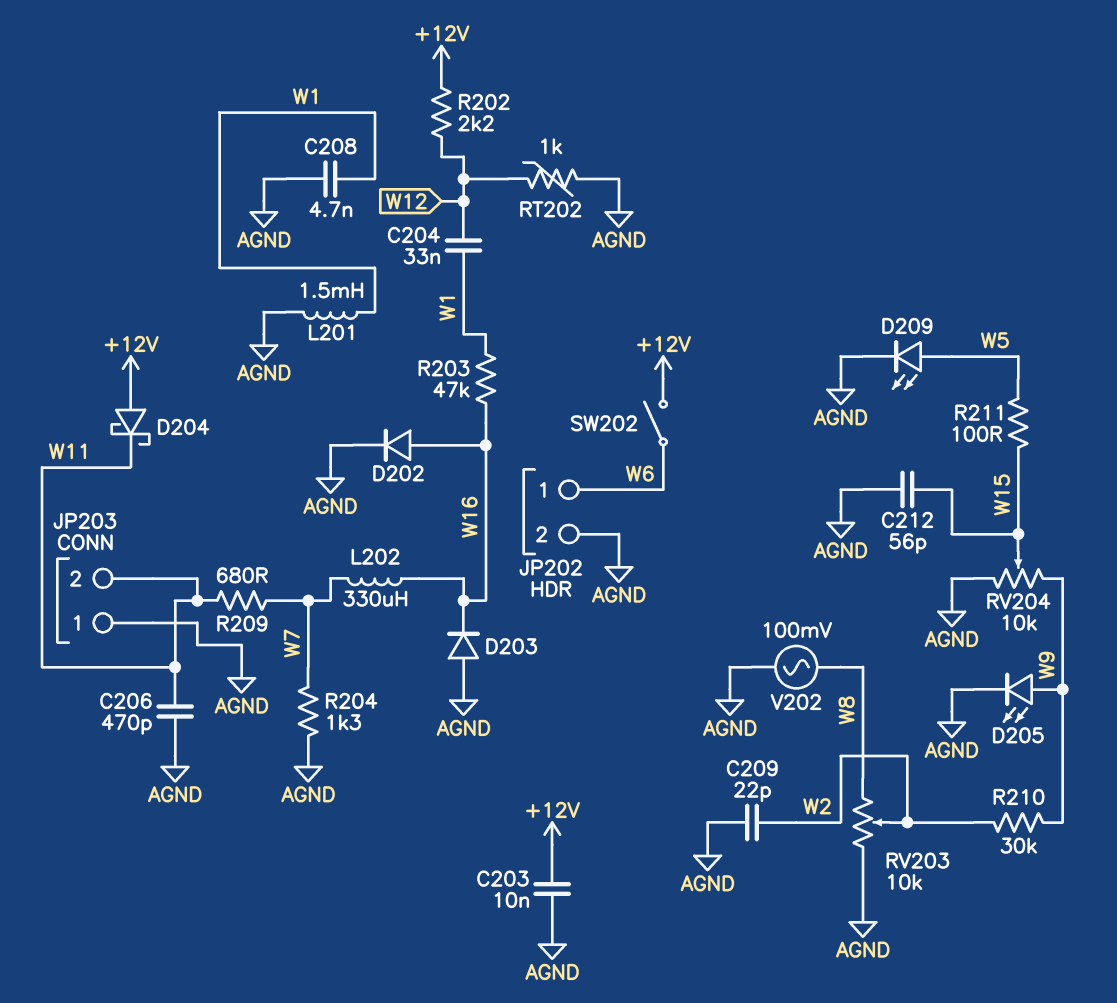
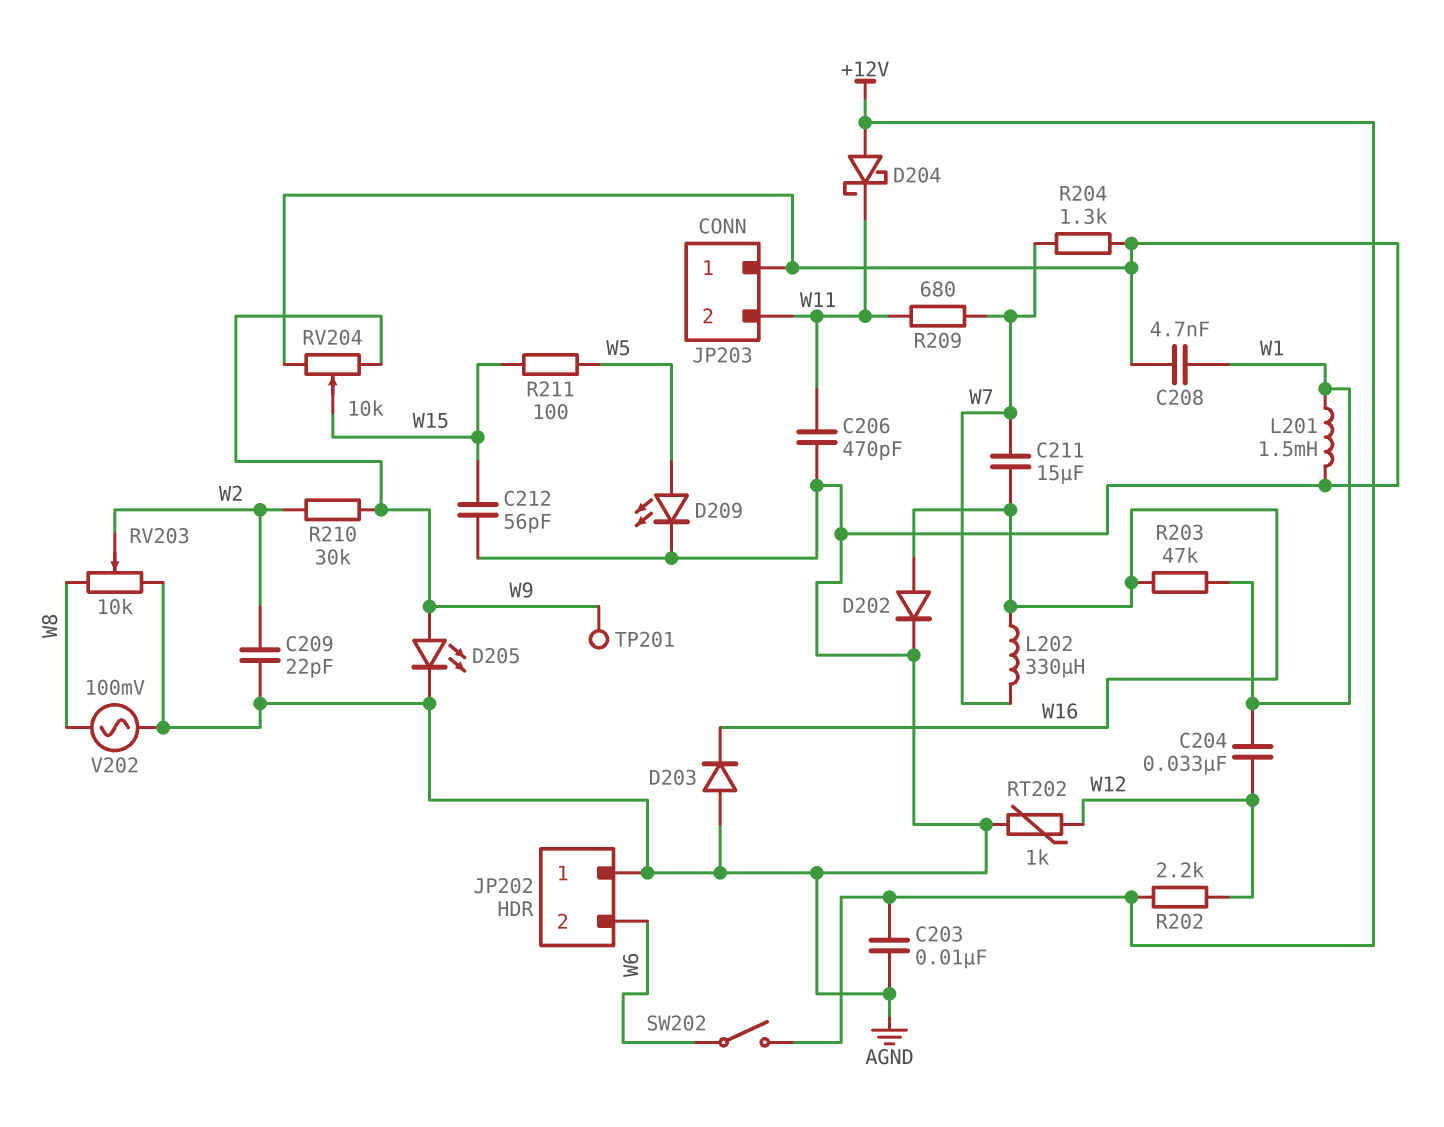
C211: none -> 15uF (W7, W16)
JP202 pin 1: W6 -> AGND
JP202 pin 2: AGND -> W6
TP201: none -> test point (W9)

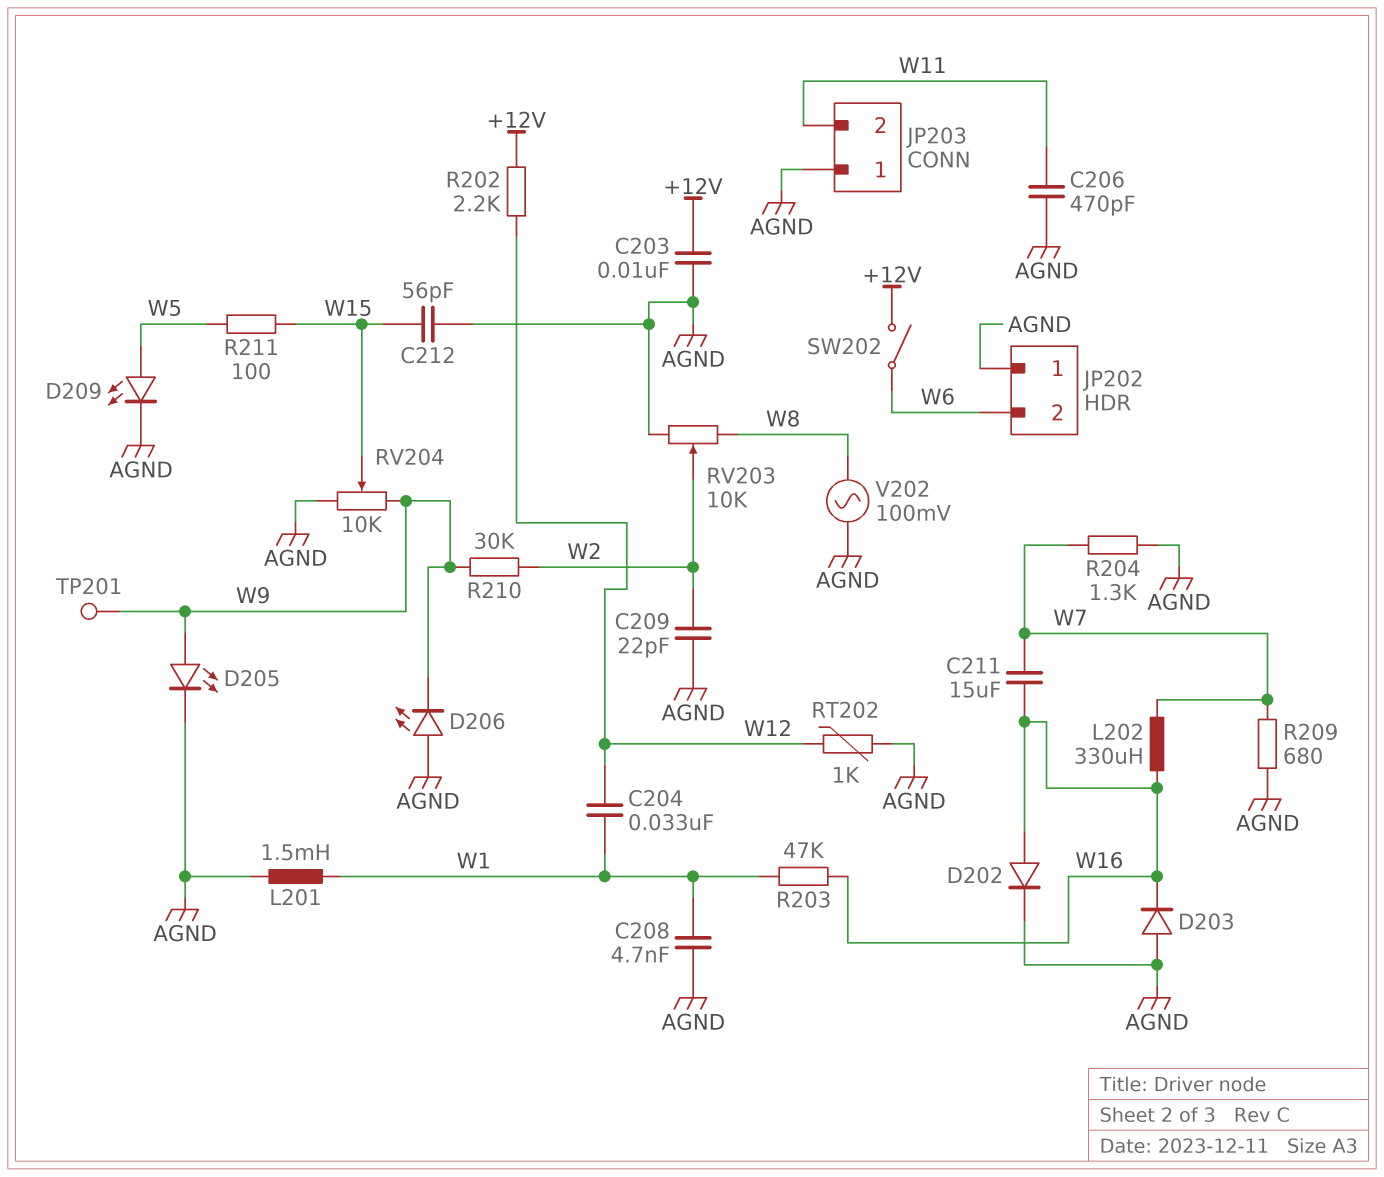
D204: schottky (A +12V, K W11) -> none
D206: none -> LED (A AGND, K W9)
R209: 680 (W7, W11) -> 680 (AGND, W7)

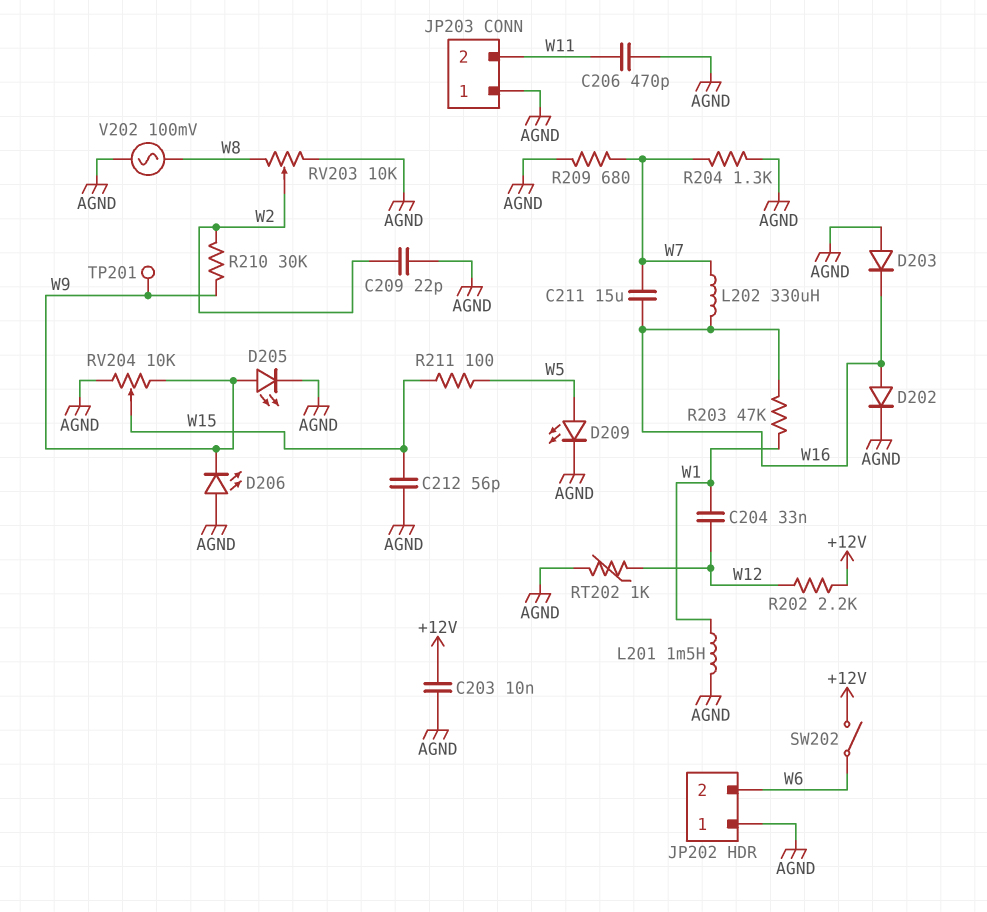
C208: 4.7nF (AGND, W1) -> none

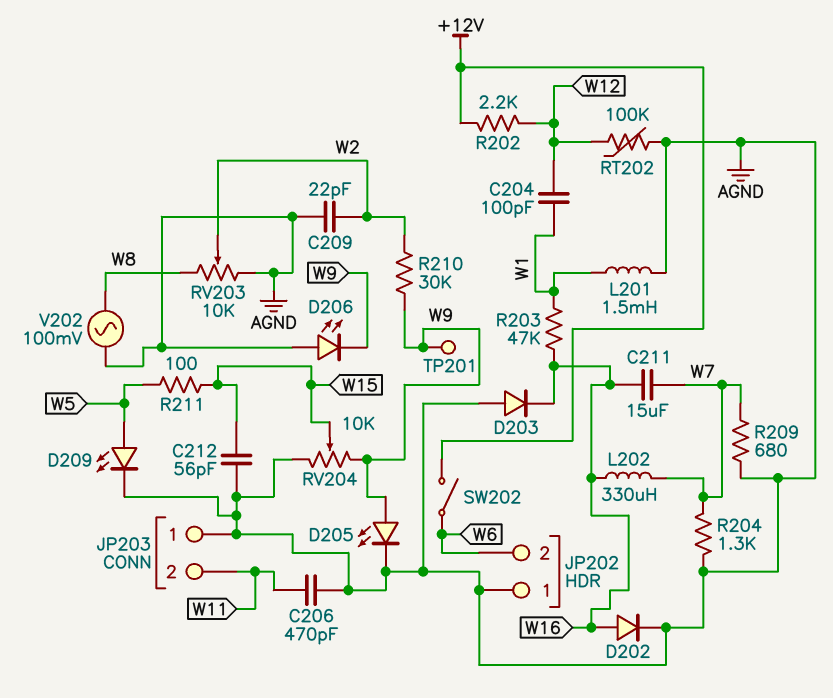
C203: 10nF (+12V, AGND) -> none
C204: 33nF (W1, W12) -> 100pF (W1, W12)
RT202: 1k (AGND, W12) -> 100k (AGND, W12)

